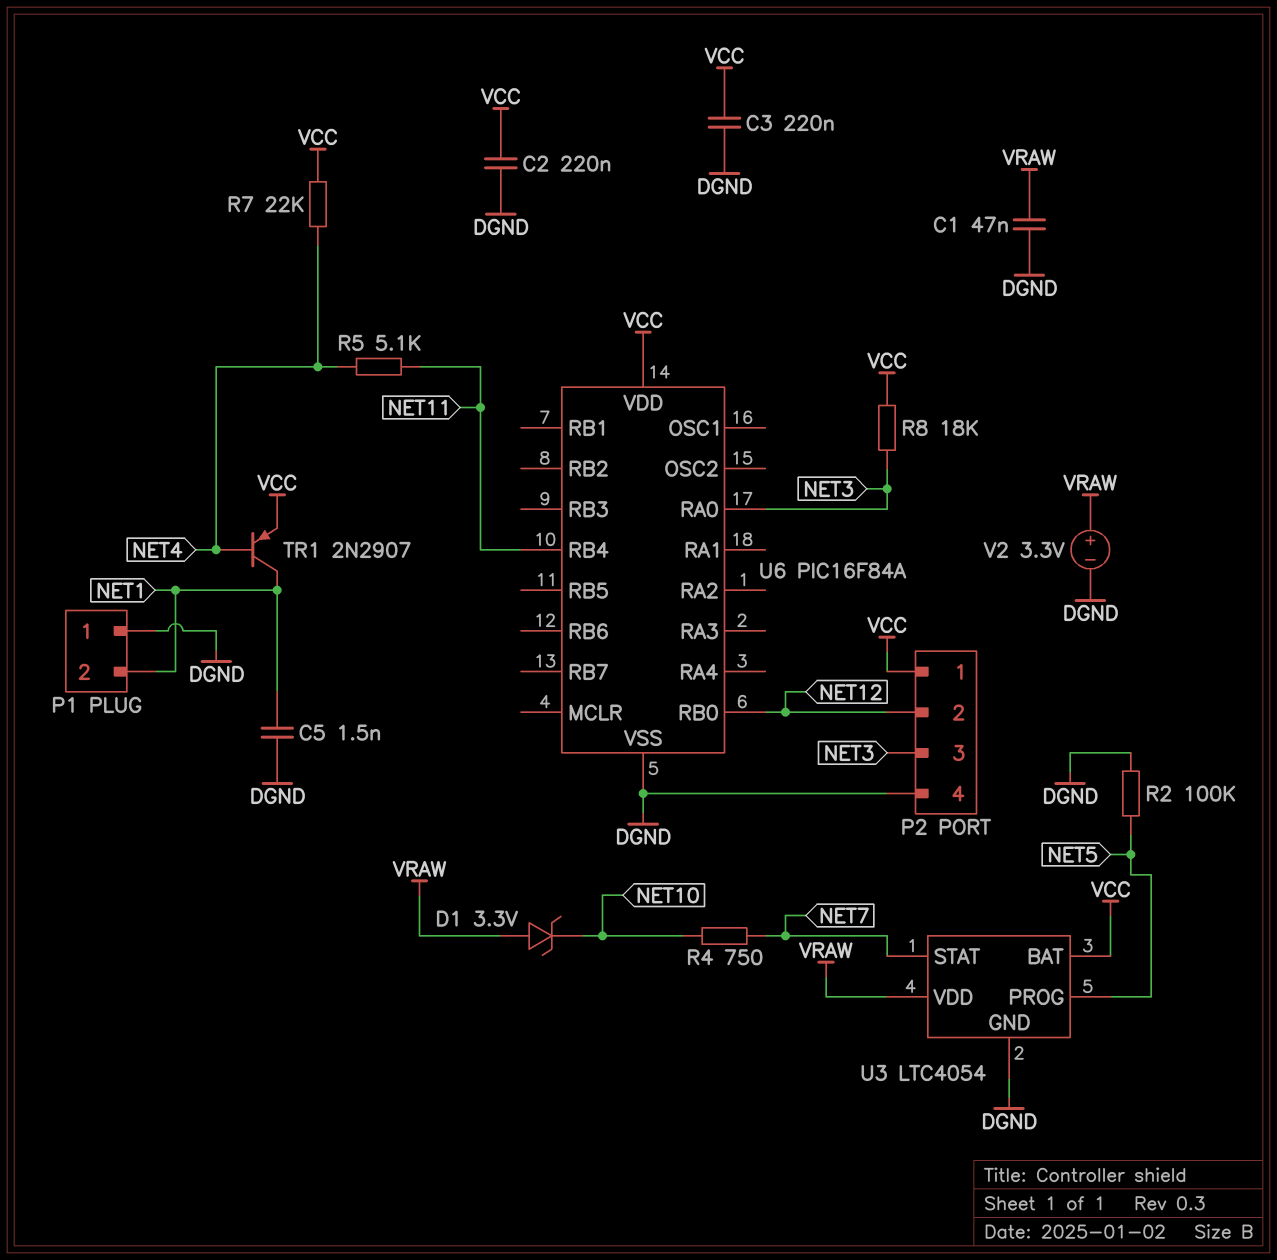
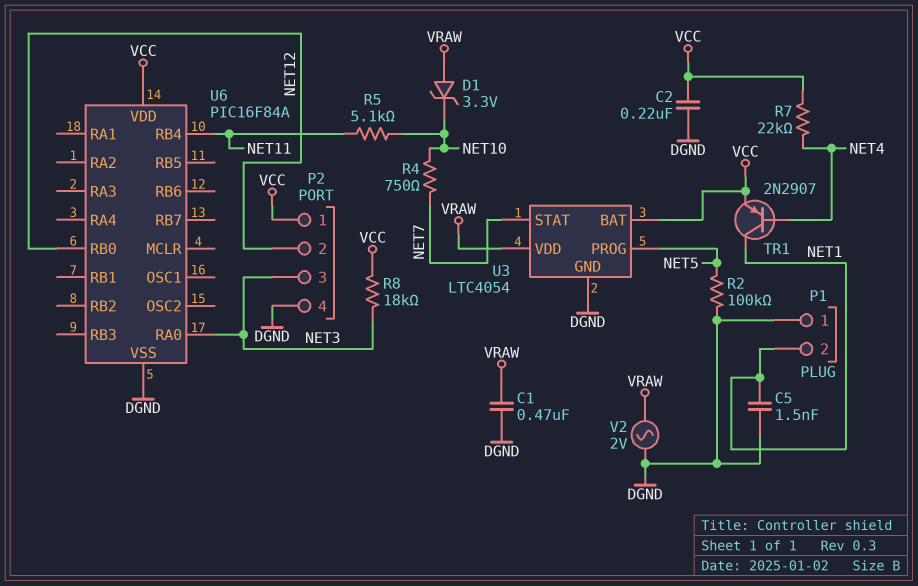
C1: 47nF (DGND, VRAW) -> 470nF (DGND, VRAW)
C3: 220nF (DGND, VCC) -> none
R5: 5.1k (NET4, NET11) -> 5.1k (NET10, NET11)
V2: 3.3V (plus VRAW, minus DGND) -> AC 2V (DGND, VRAW)

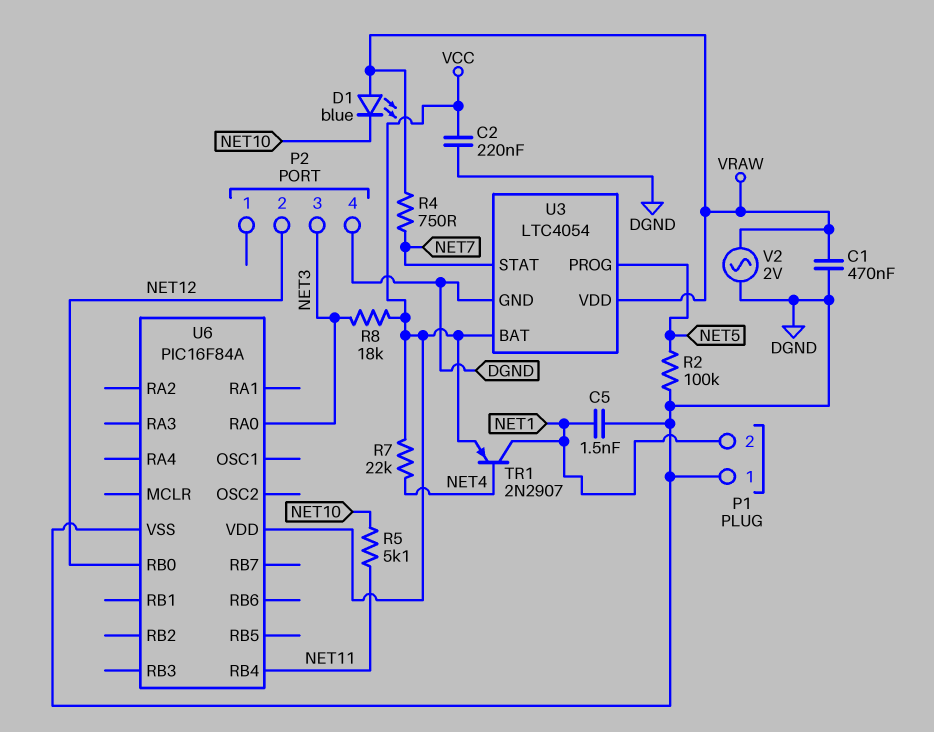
D1: zener 3.3V (A VRAW, K NET10) -> LED blue (A VRAW, K NET10)
P2 pin 1: VCC -> none
R4: 750 (NET7, NET10) -> 750 (NET7, VRAW)

